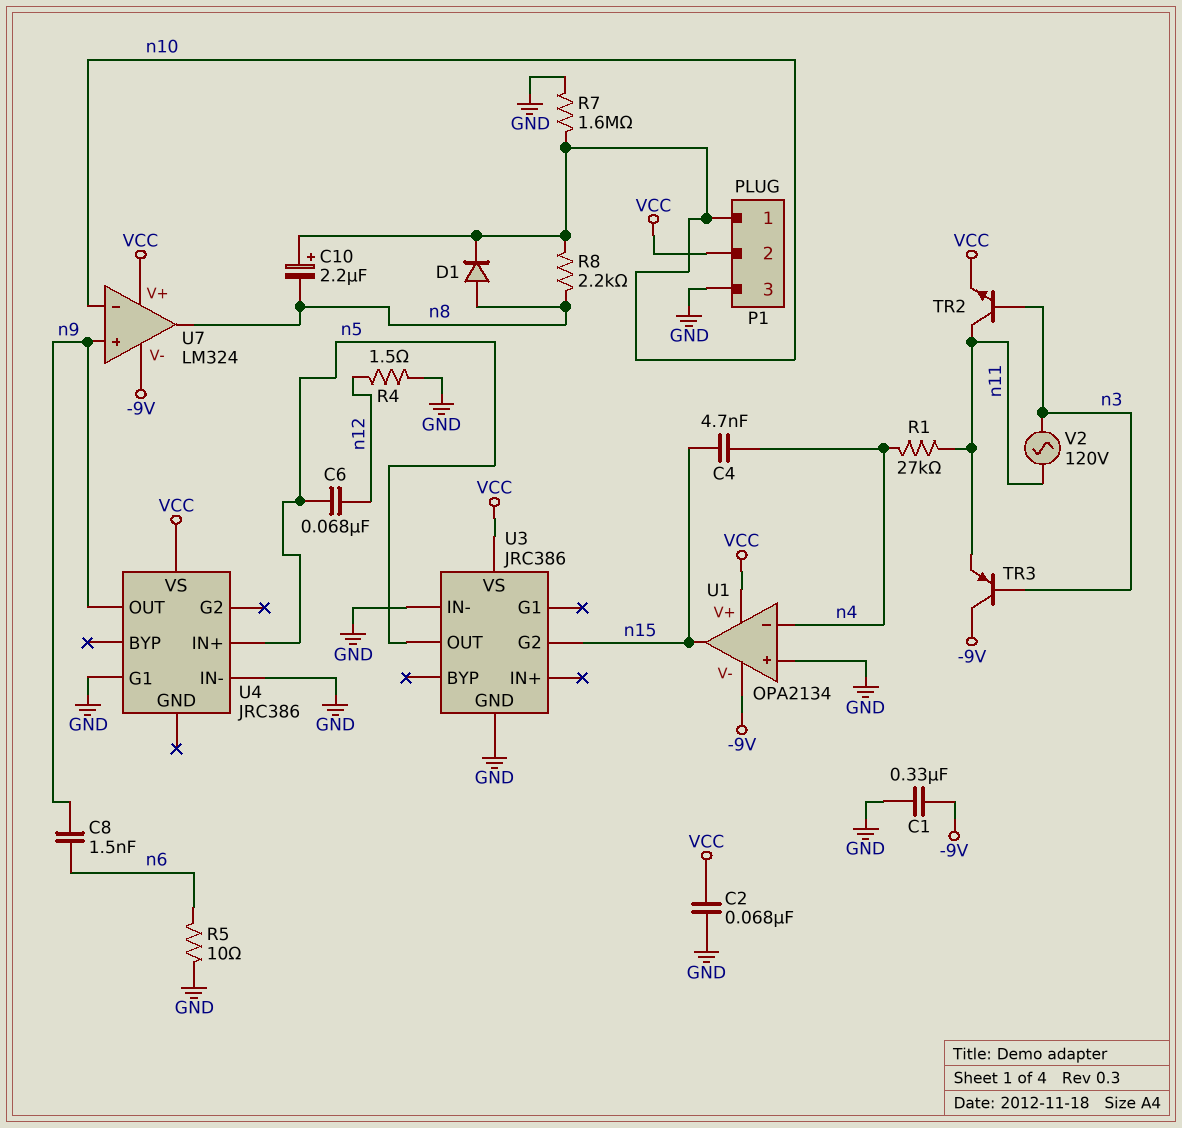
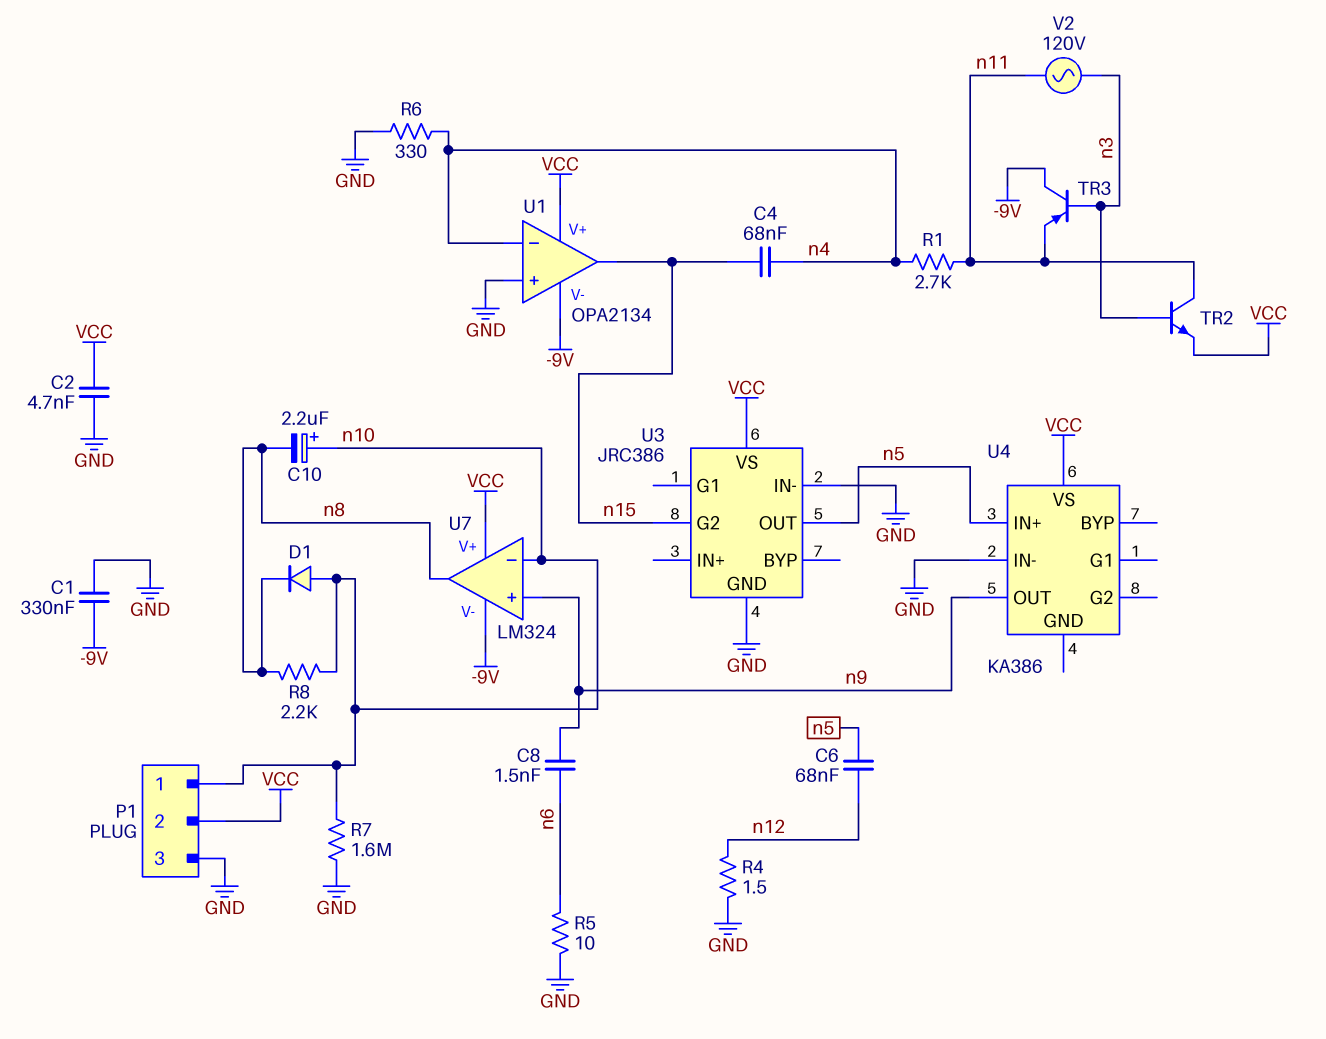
C2: 68nF (GND, VCC) -> 4.7nF (GND, VCC)
C4: 4.7nF (n4, n15) -> 68nF (n4, n15)
D1: diode (A n8, K n10) -> diode (A n10, K n8)
R1: 27k (n4, n11) -> 2.7k (n4, n11)
R6: none -> 330 (GND, n4)
U4: JRC386 -> KA386
U4 pin G1: GND -> none

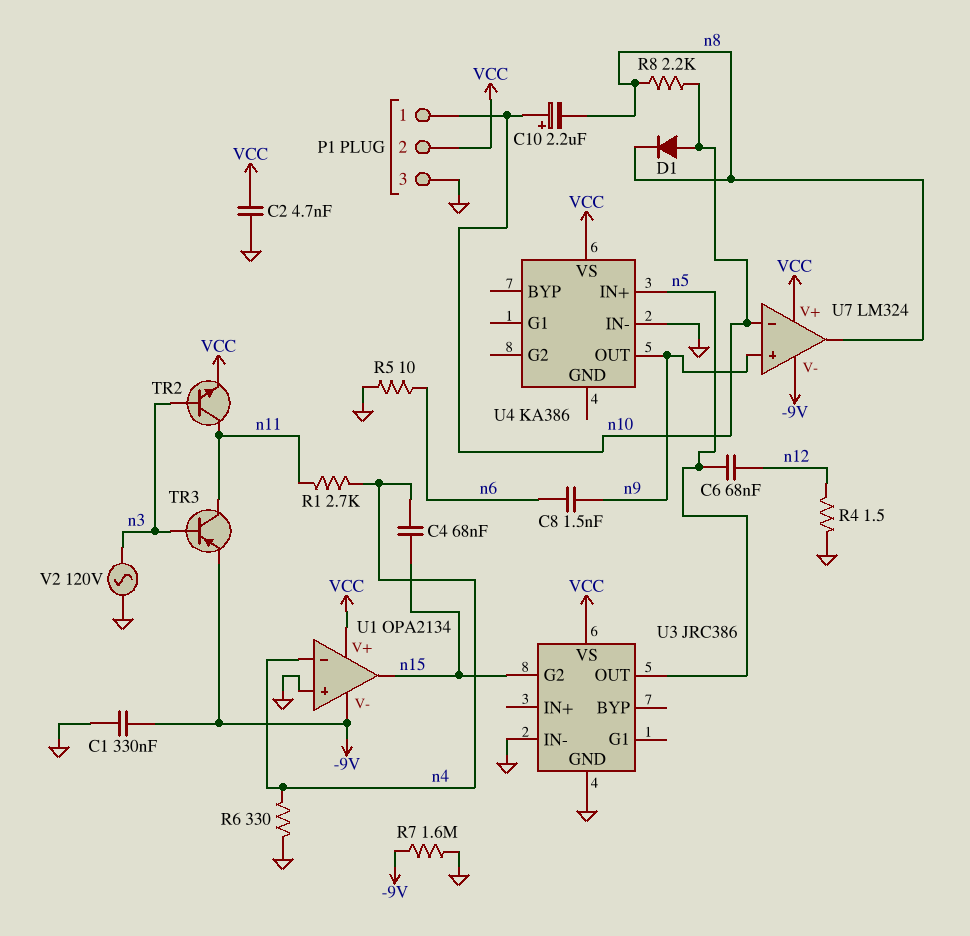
R7: 1.6M (GND, n10) -> 1.6M (-9V, GND)
TR3: PNP (B n3, C -9V, E n11) -> PNP (B n3, C n11, E -9V)
V2: AC 120V (n3, n11) -> AC 120V (GND, n3)

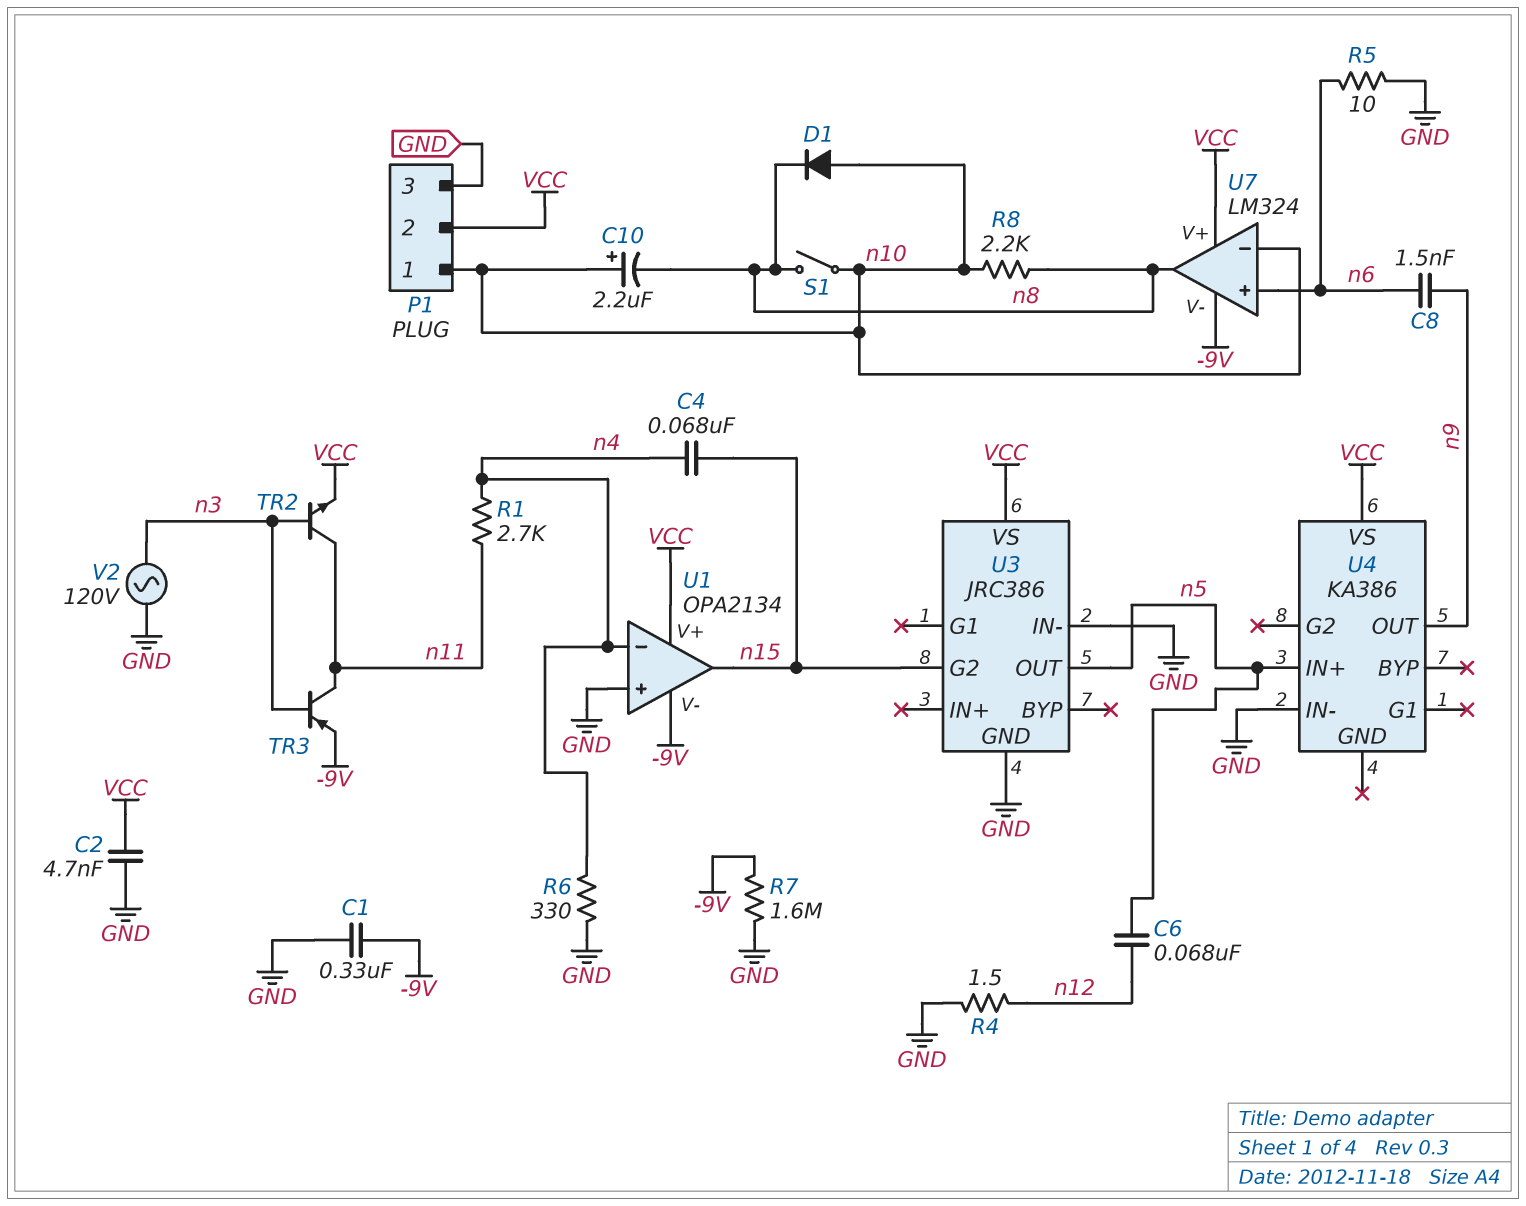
S1: none -> switch (n8, n10)
U7 pin in+: n9 -> n6

